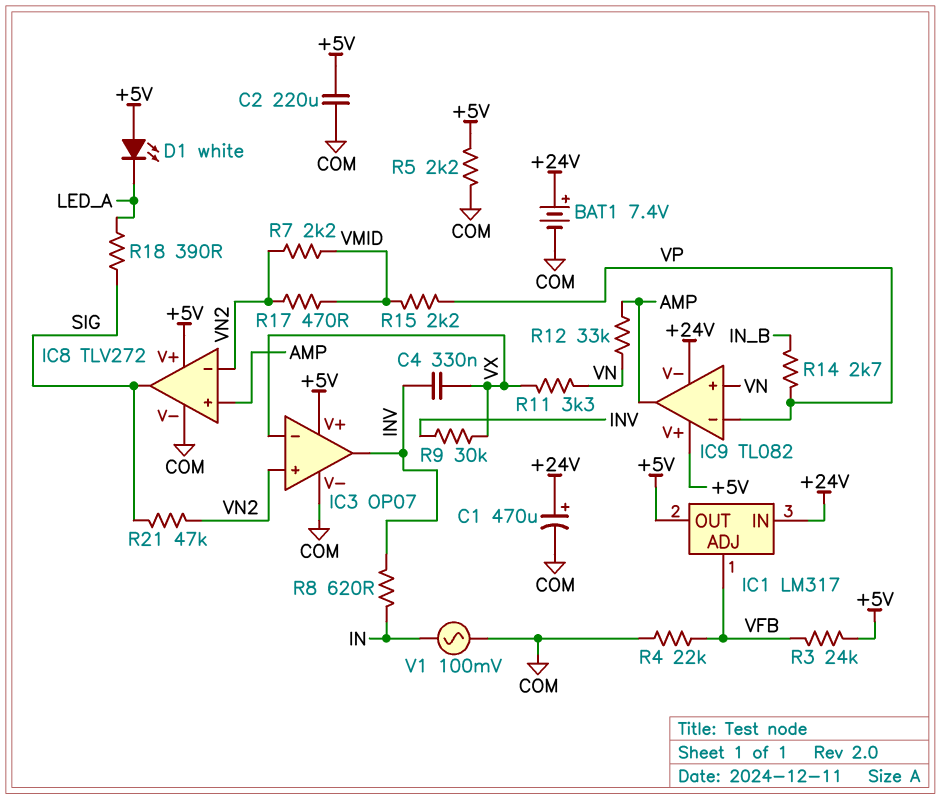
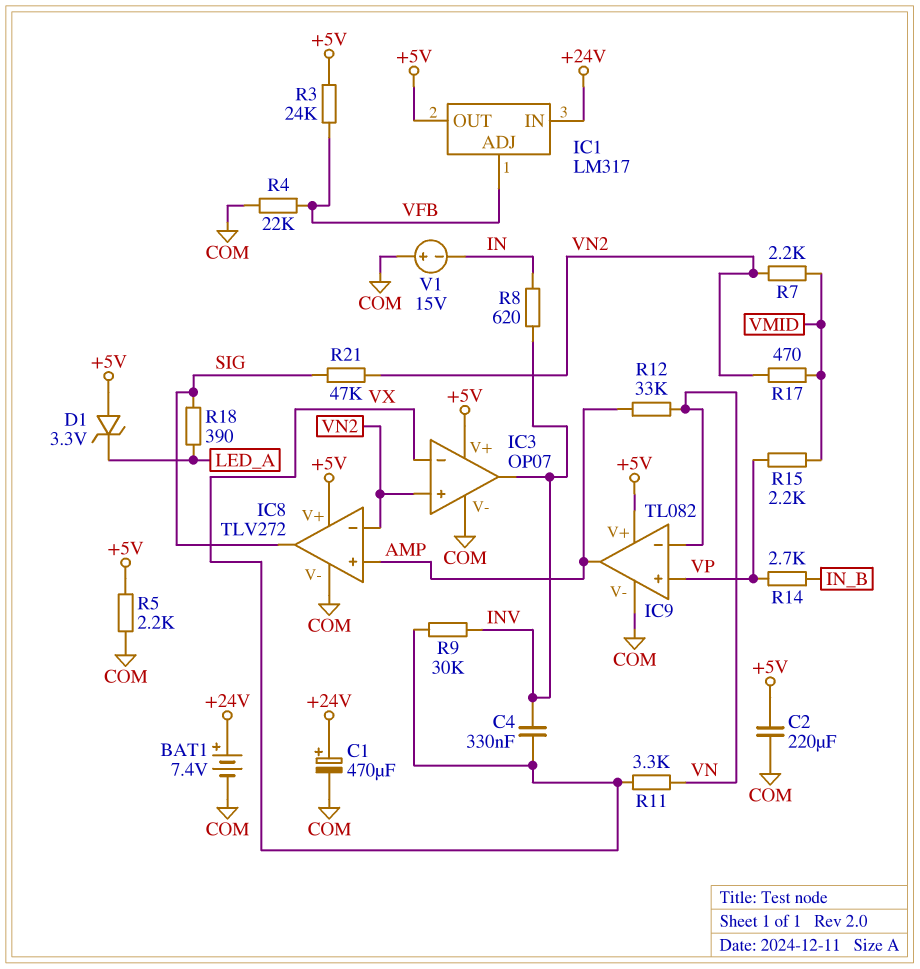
D1: LED white (A +5V, K LED_A) -> zener 3.3V (A +5V, K LED_A)
IC9 pin V-: +24V -> COM
IC9 pin in+: VN -> VP
IC9 pin in-: VP -> VN
V1: AC 100mV (COM, IN) -> 15V (plus COM, minus IN)

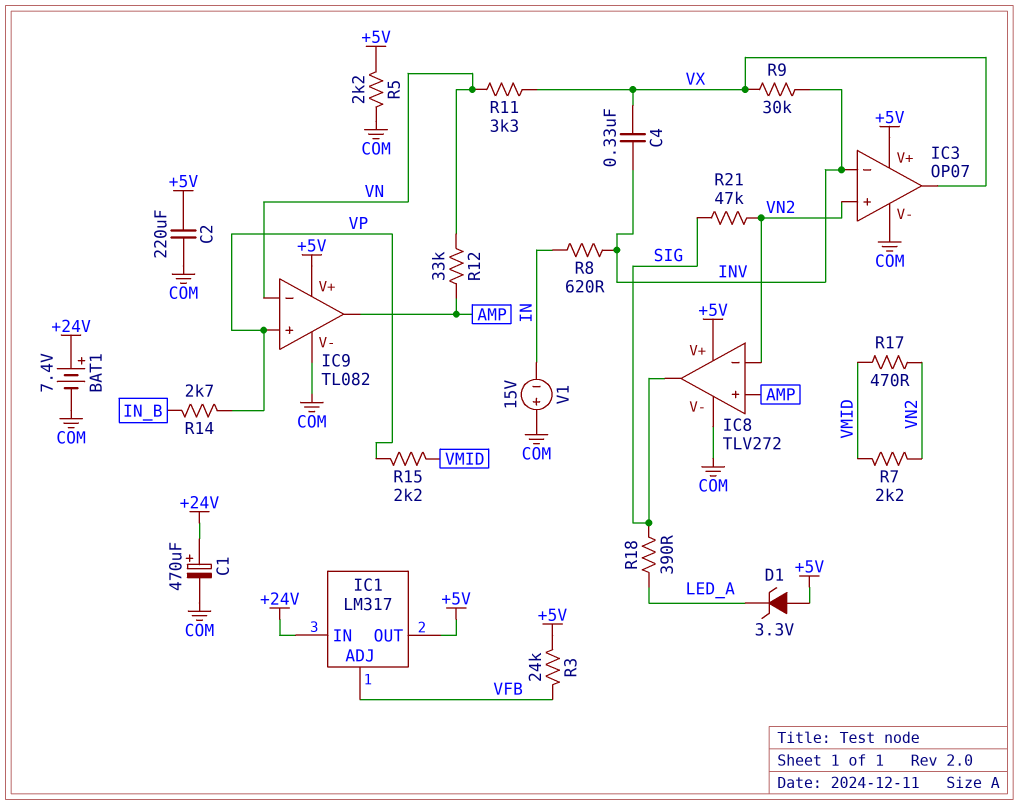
IC3 pin in-: VX -> INV
IC3 pin out: INV -> VX
R4: 22k (COM, VFB) -> none

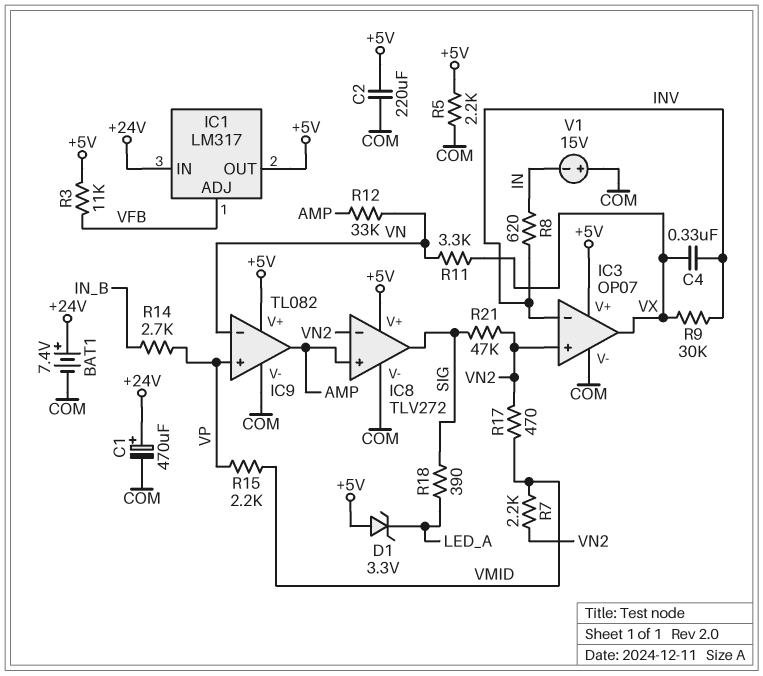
R3: 24k (+5V, VFB) -> 11k (+5V, VFB)

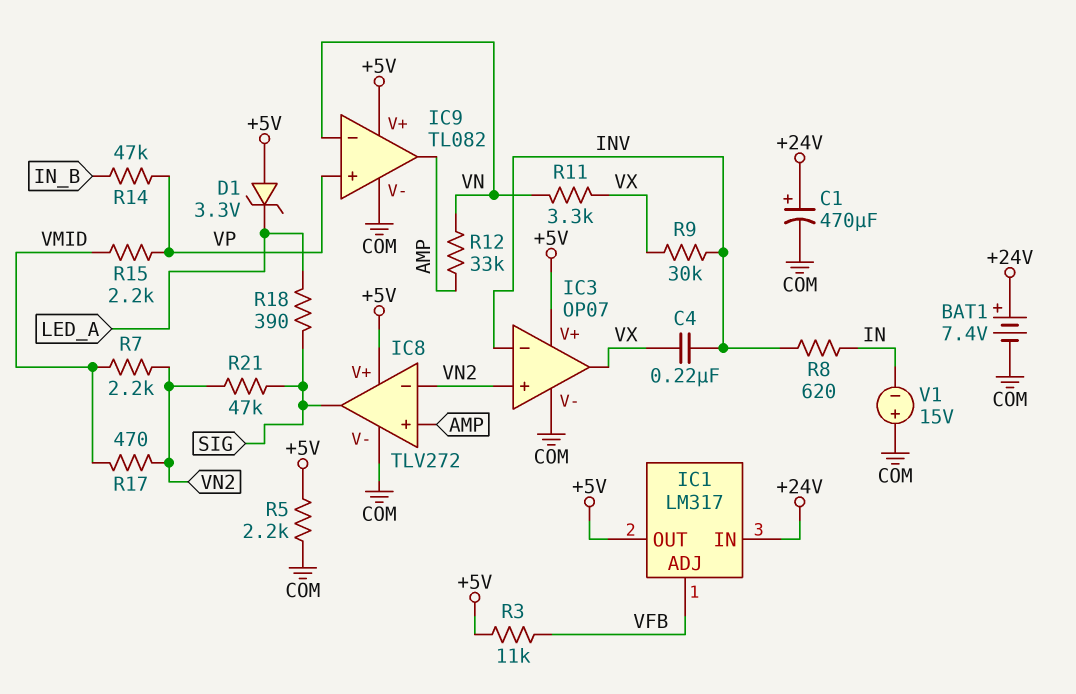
C2: 220uF (+5V, COM) -> none
C4: 330nF (INV, VX) -> 220nF (INV, VX)
R14: 2.7k (IN_B, VP) -> 47k (IN_B, VP)

